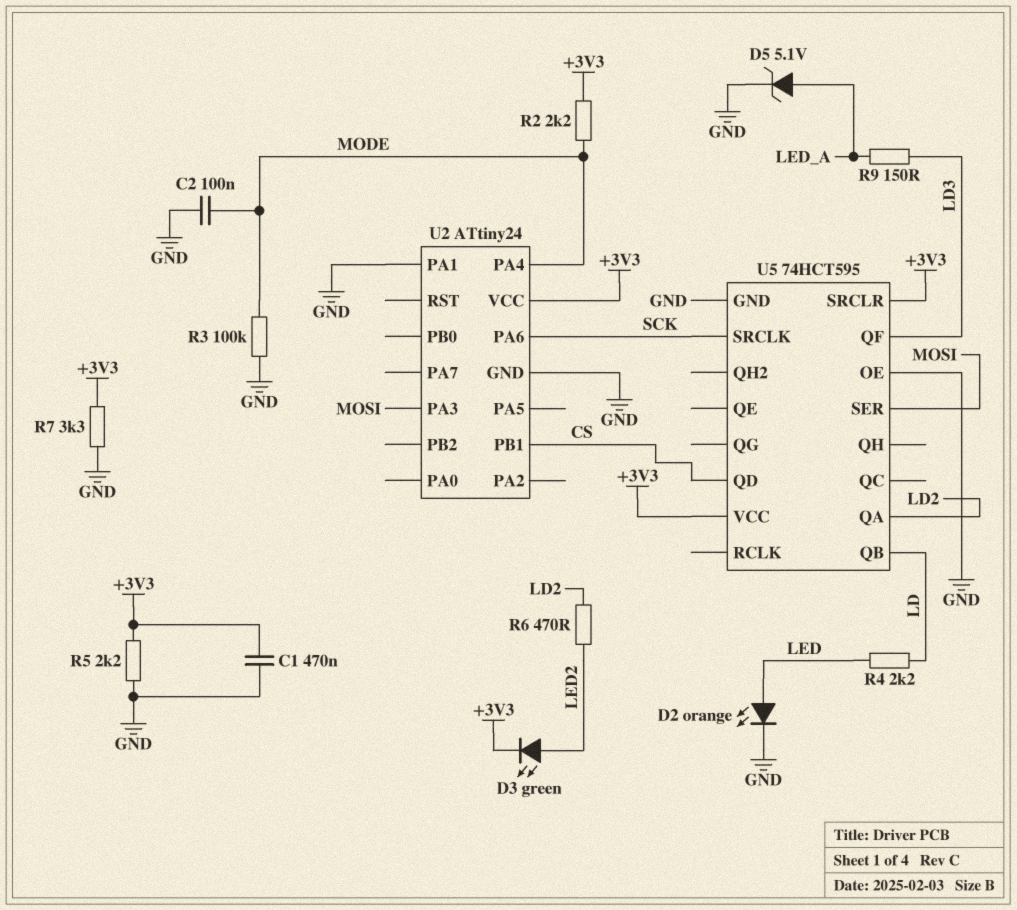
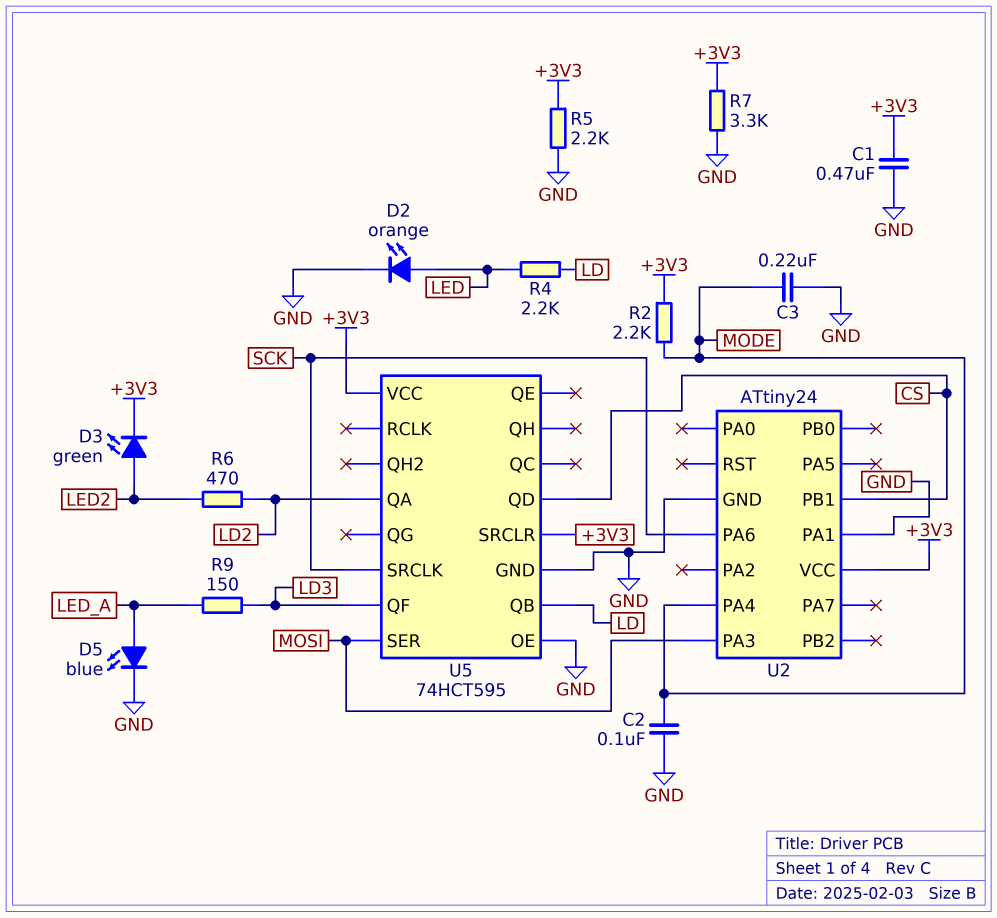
C3: none -> 220nF (GND, MODE)
D5: zener 5.1V (A LED_A, K GND) -> LED blue (A LED_A, K GND)
R3: 100k (GND, MODE) -> none

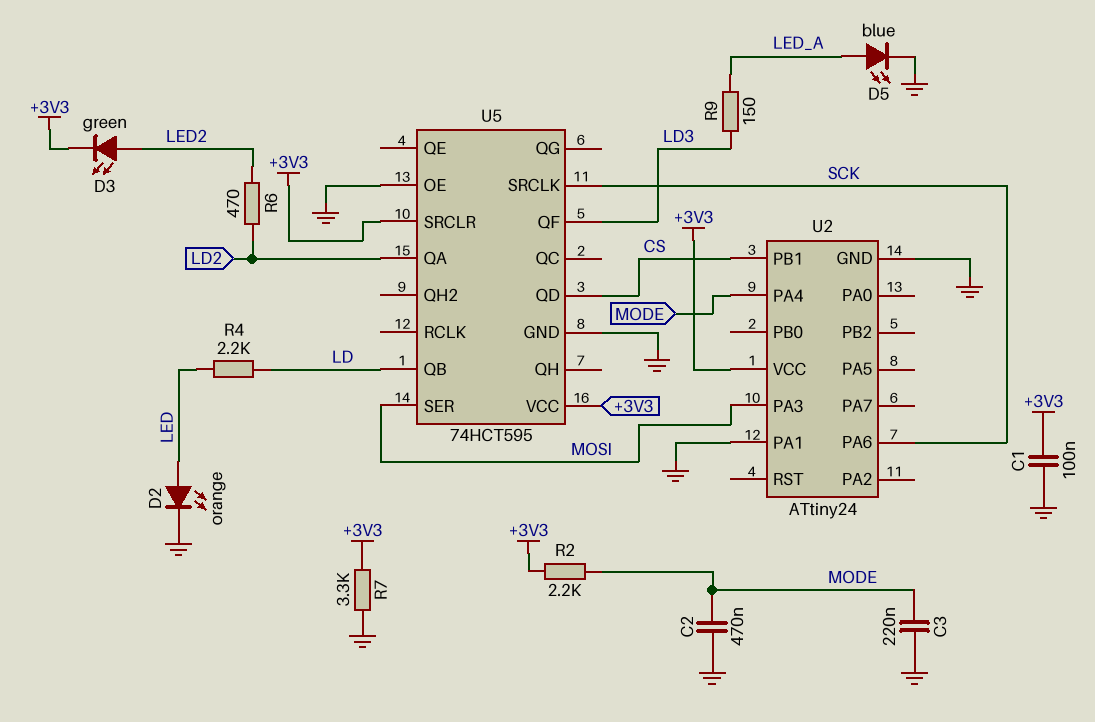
C1: 470nF (+3V3, GND) -> 100nF (+3V3, GND)
C2: 100nF (GND, MODE) -> 470nF (GND, MODE)
R5: 2.2k (+3V3, GND) -> none

